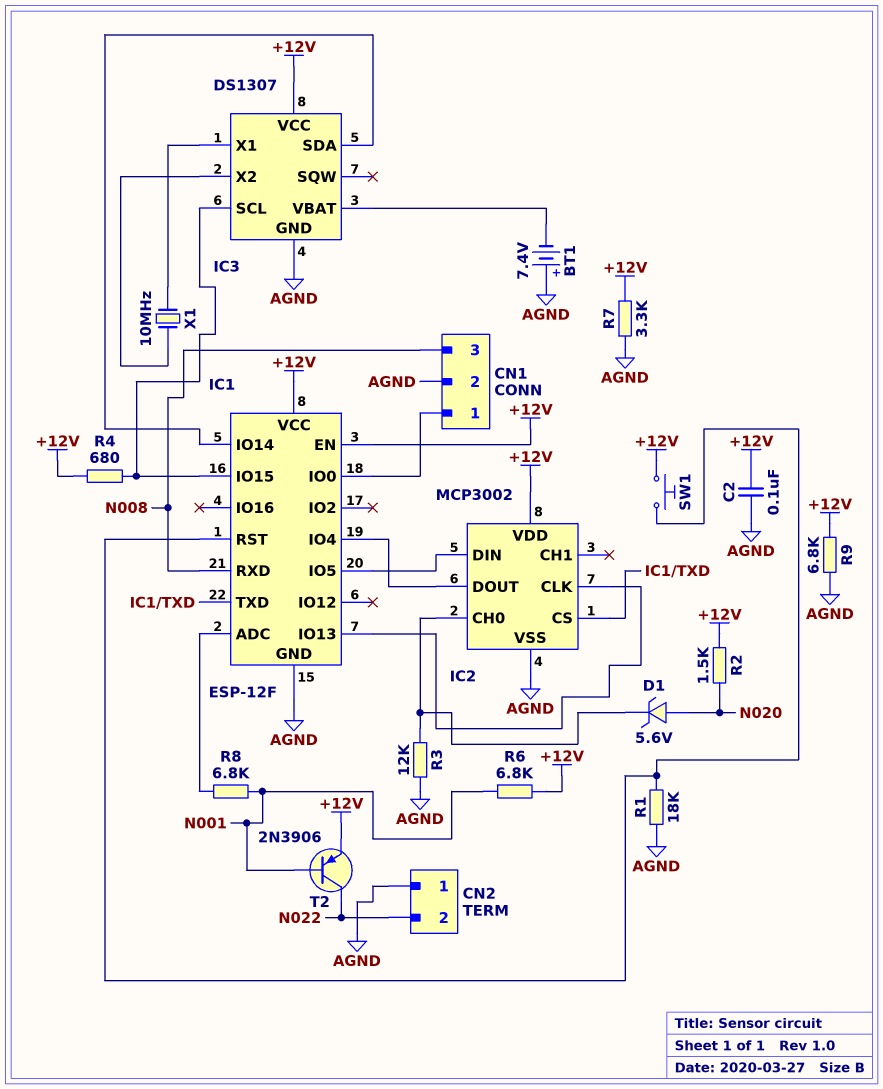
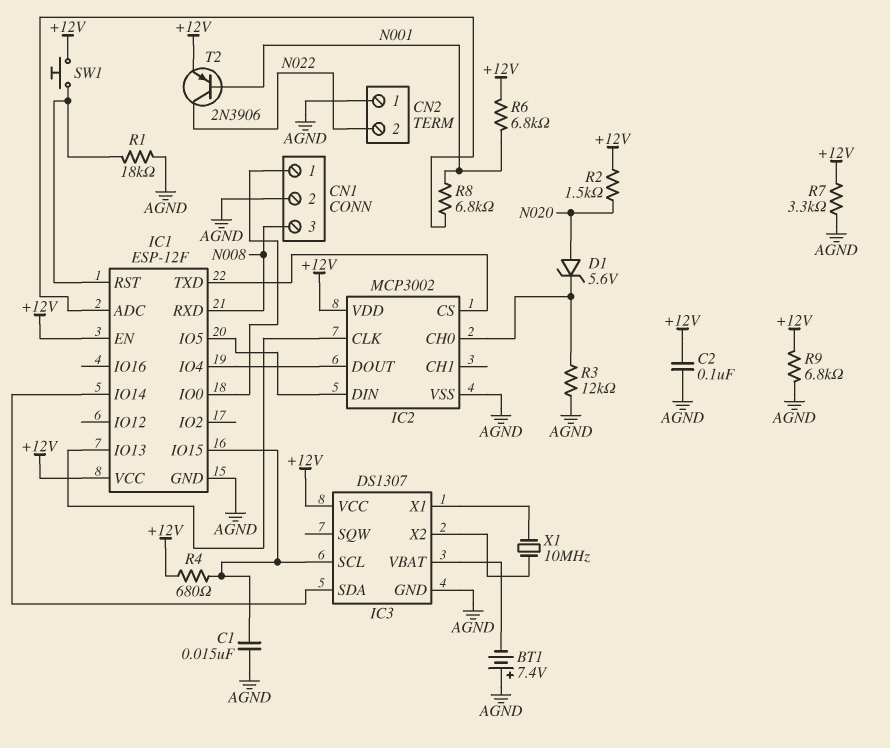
C1: none -> 15nF (AGND, IC1/IO15)

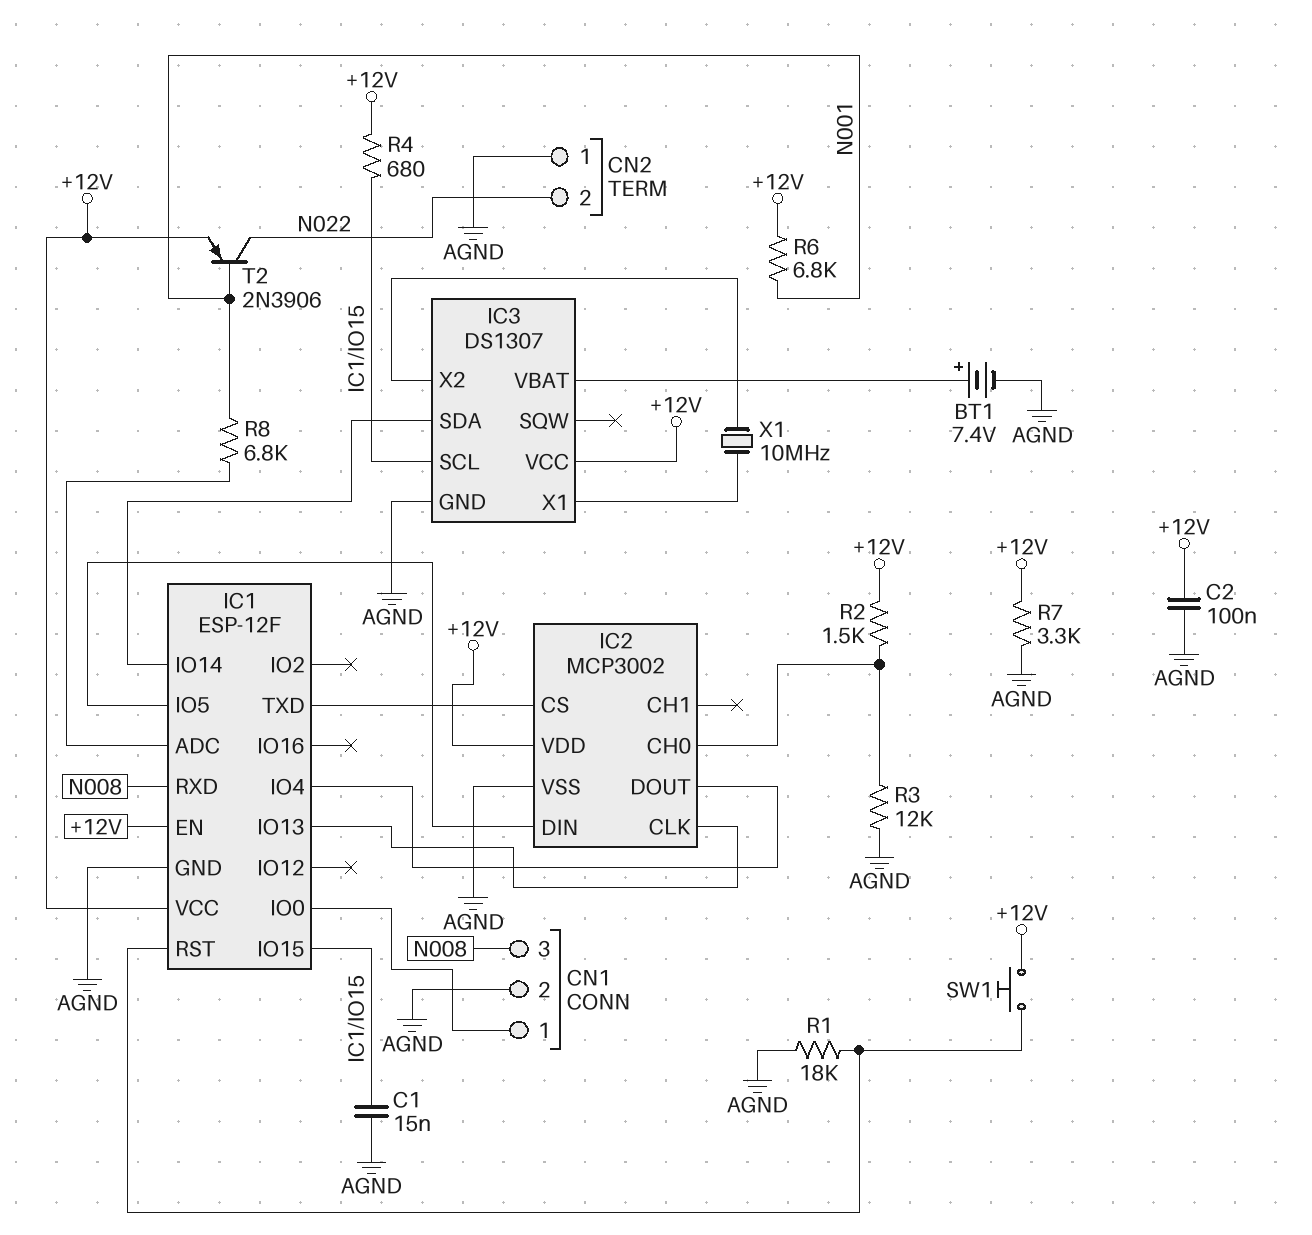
BT1: 7.4V (plus AGND, minus IC3/VBAT) -> 7.4V (plus IC3/VBAT, minus AGND)
D1: zener 5.6V (A N020, K IC2/CH0) -> none
R2: 1.5k (+12V, N020) -> 1.5k (+12V, IC2/CH0)
R9: 6.8k (+12V, AGND) -> none

